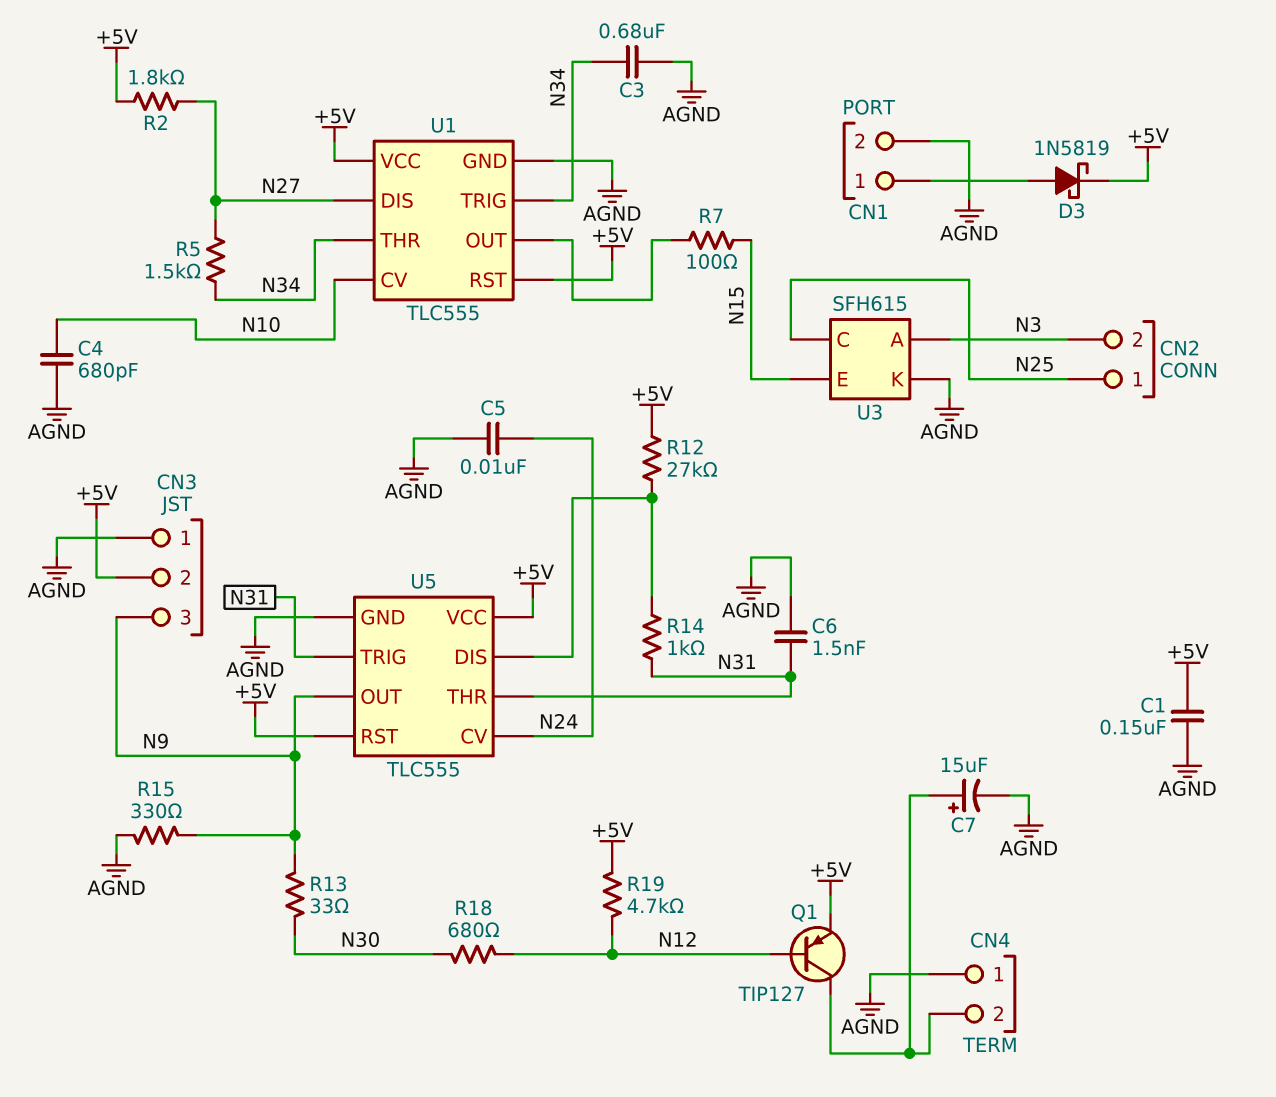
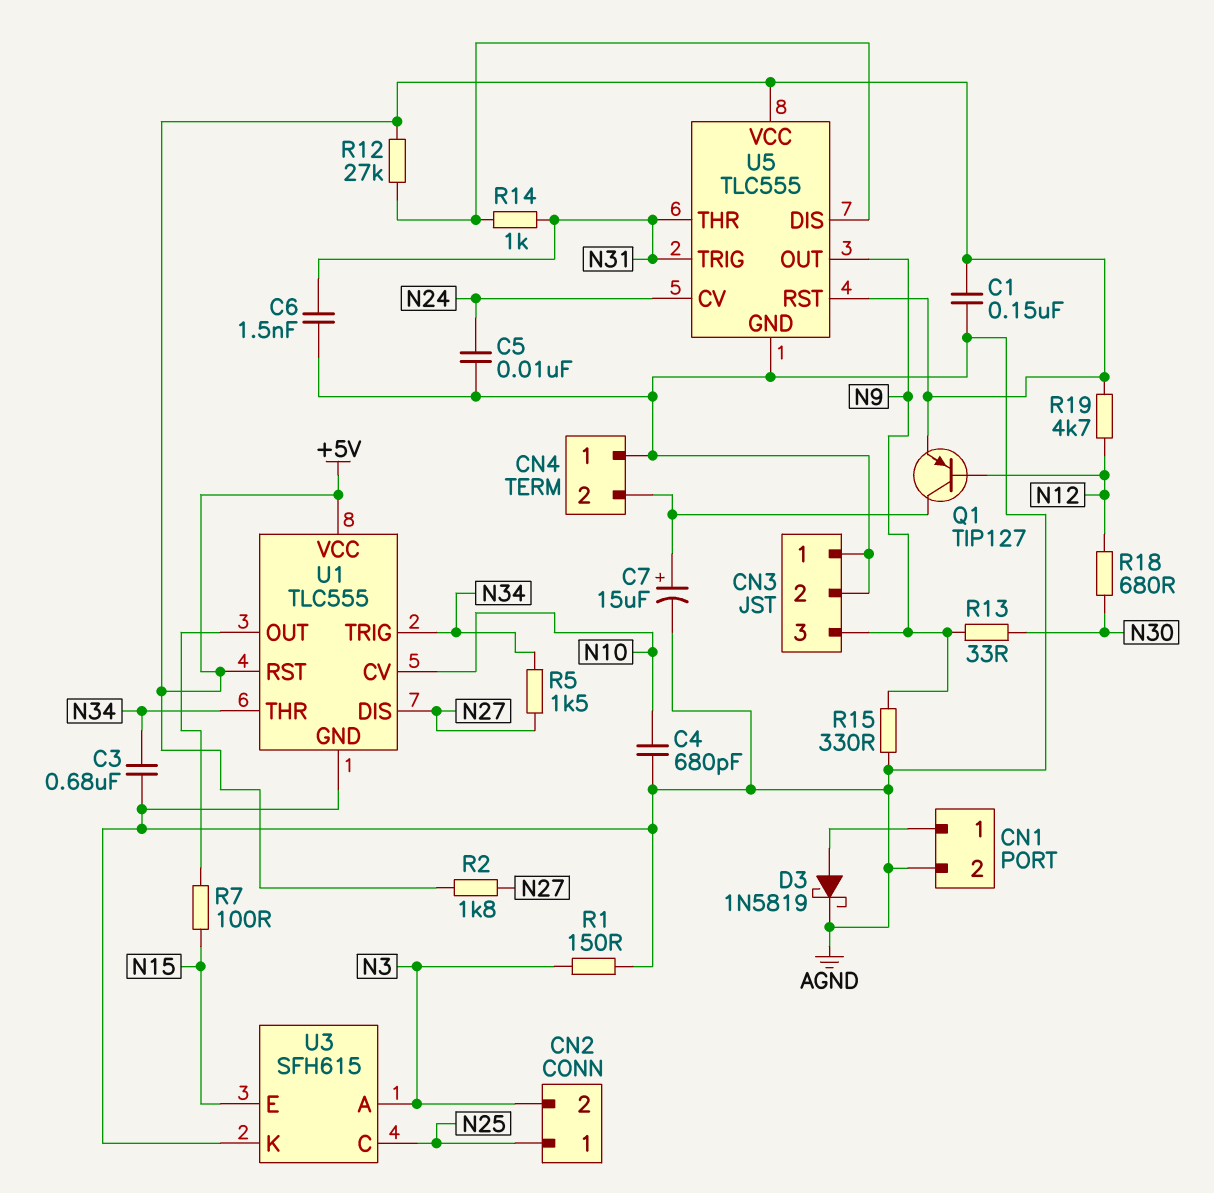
CN3 pin 2: +5V -> AGND
D3: schottky 1N5819 (A CN1/1, K +5V) -> schottky 1N5819 (A CN1/1, K AGND)
R1: none -> 150 (AGND, N3)

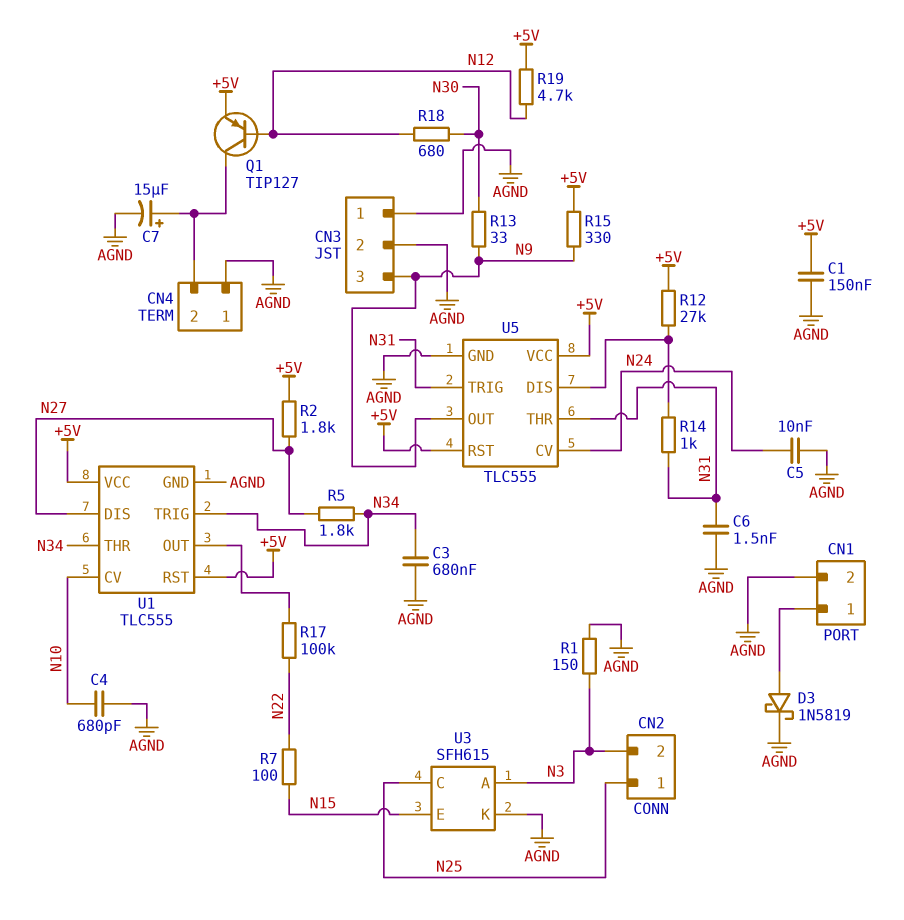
R5: 1.5k (N27, N34) -> 1.8k (N27, N34)
R7: 100 (N15, U1/OUT) -> 100 (N15, N22)
R15: 330 (AGND, N9) -> 330 (+5V, N9)
R17: none -> 100k (N22, U1/OUT)

